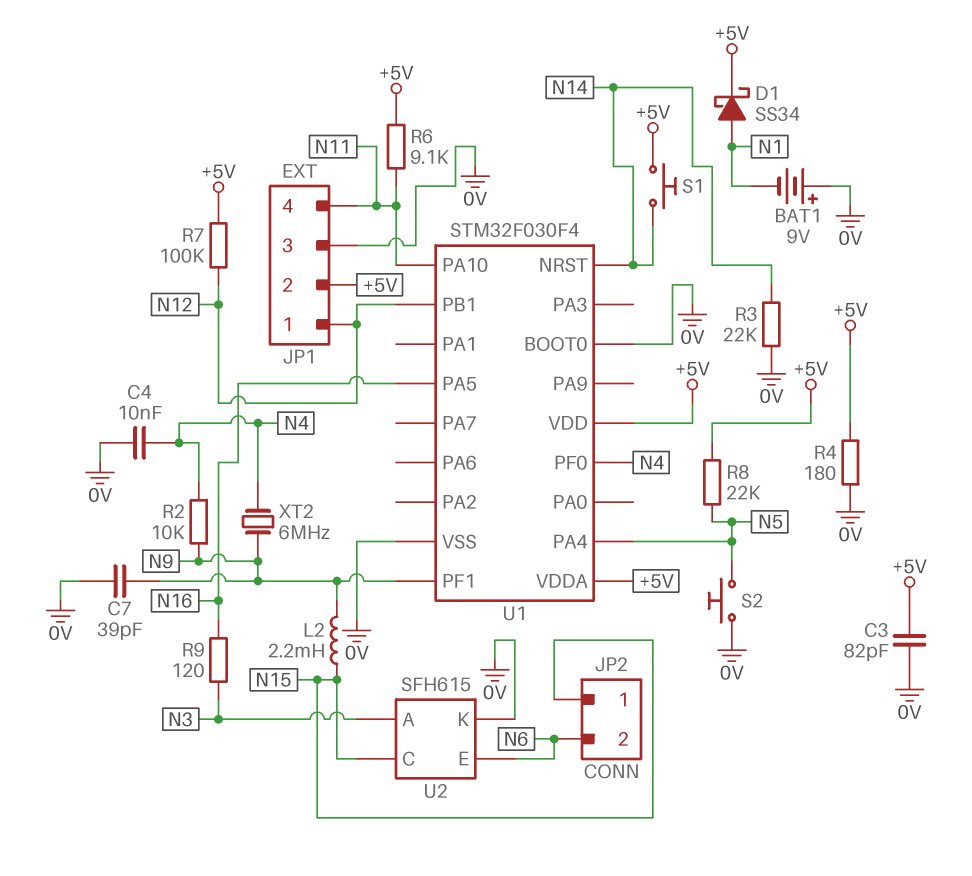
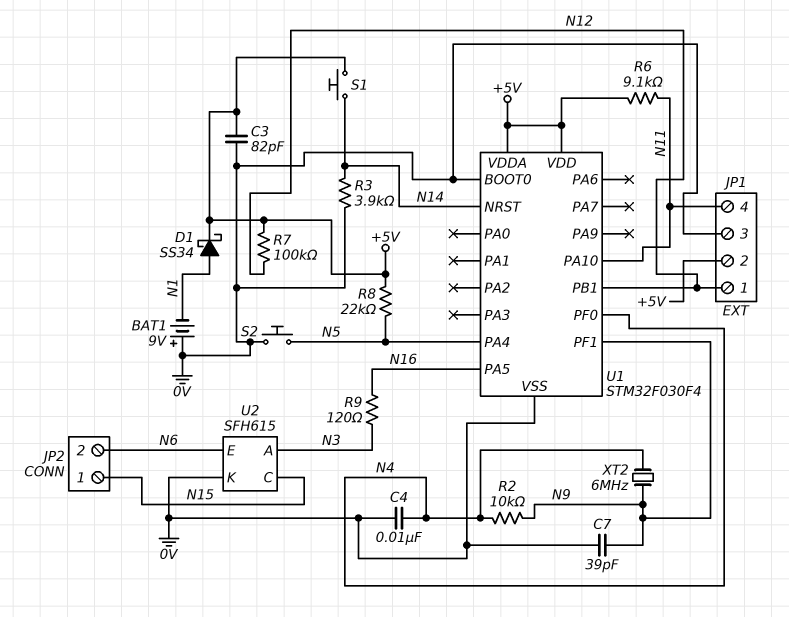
L2: 2.2mH (N9, N15) -> none
R3: 22k (0V, N14) -> 3.9k (0V, N14)
R4: 180 (+5V, 0V) -> none

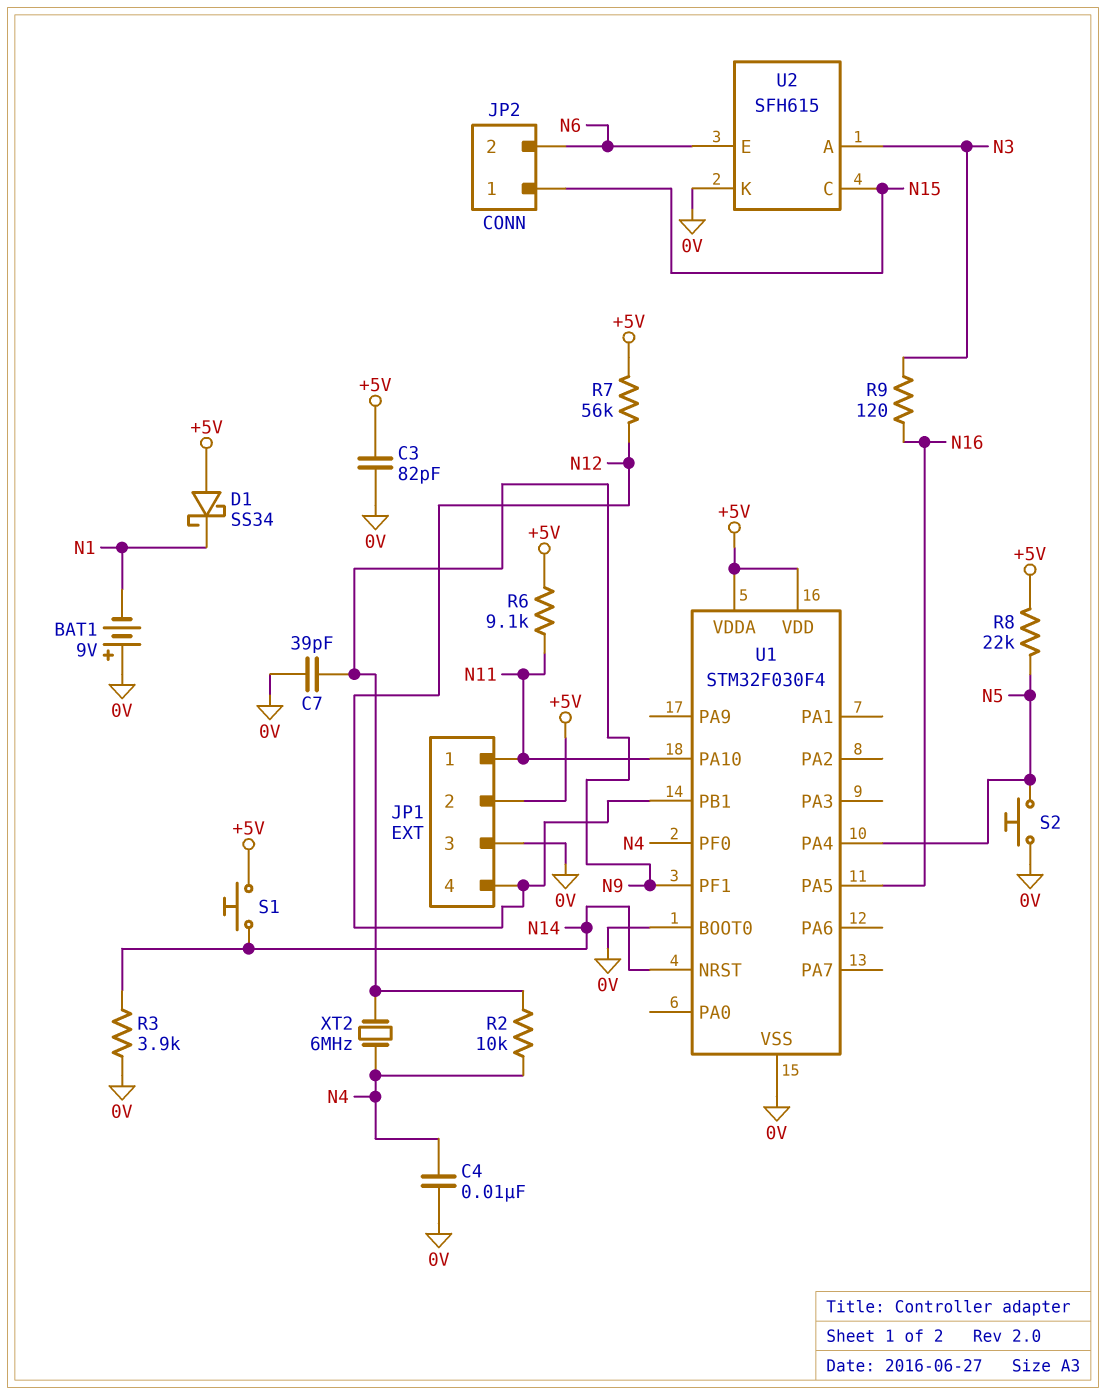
D1: schottky SS34 (A N1, K +5V) -> schottky SS34 (A +5V, K N1)
JP1 pin 1: N12 -> N11
JP1 pin 4: N11 -> N12
R7: 100k (+5V, N12) -> 56k (+5V, N12)

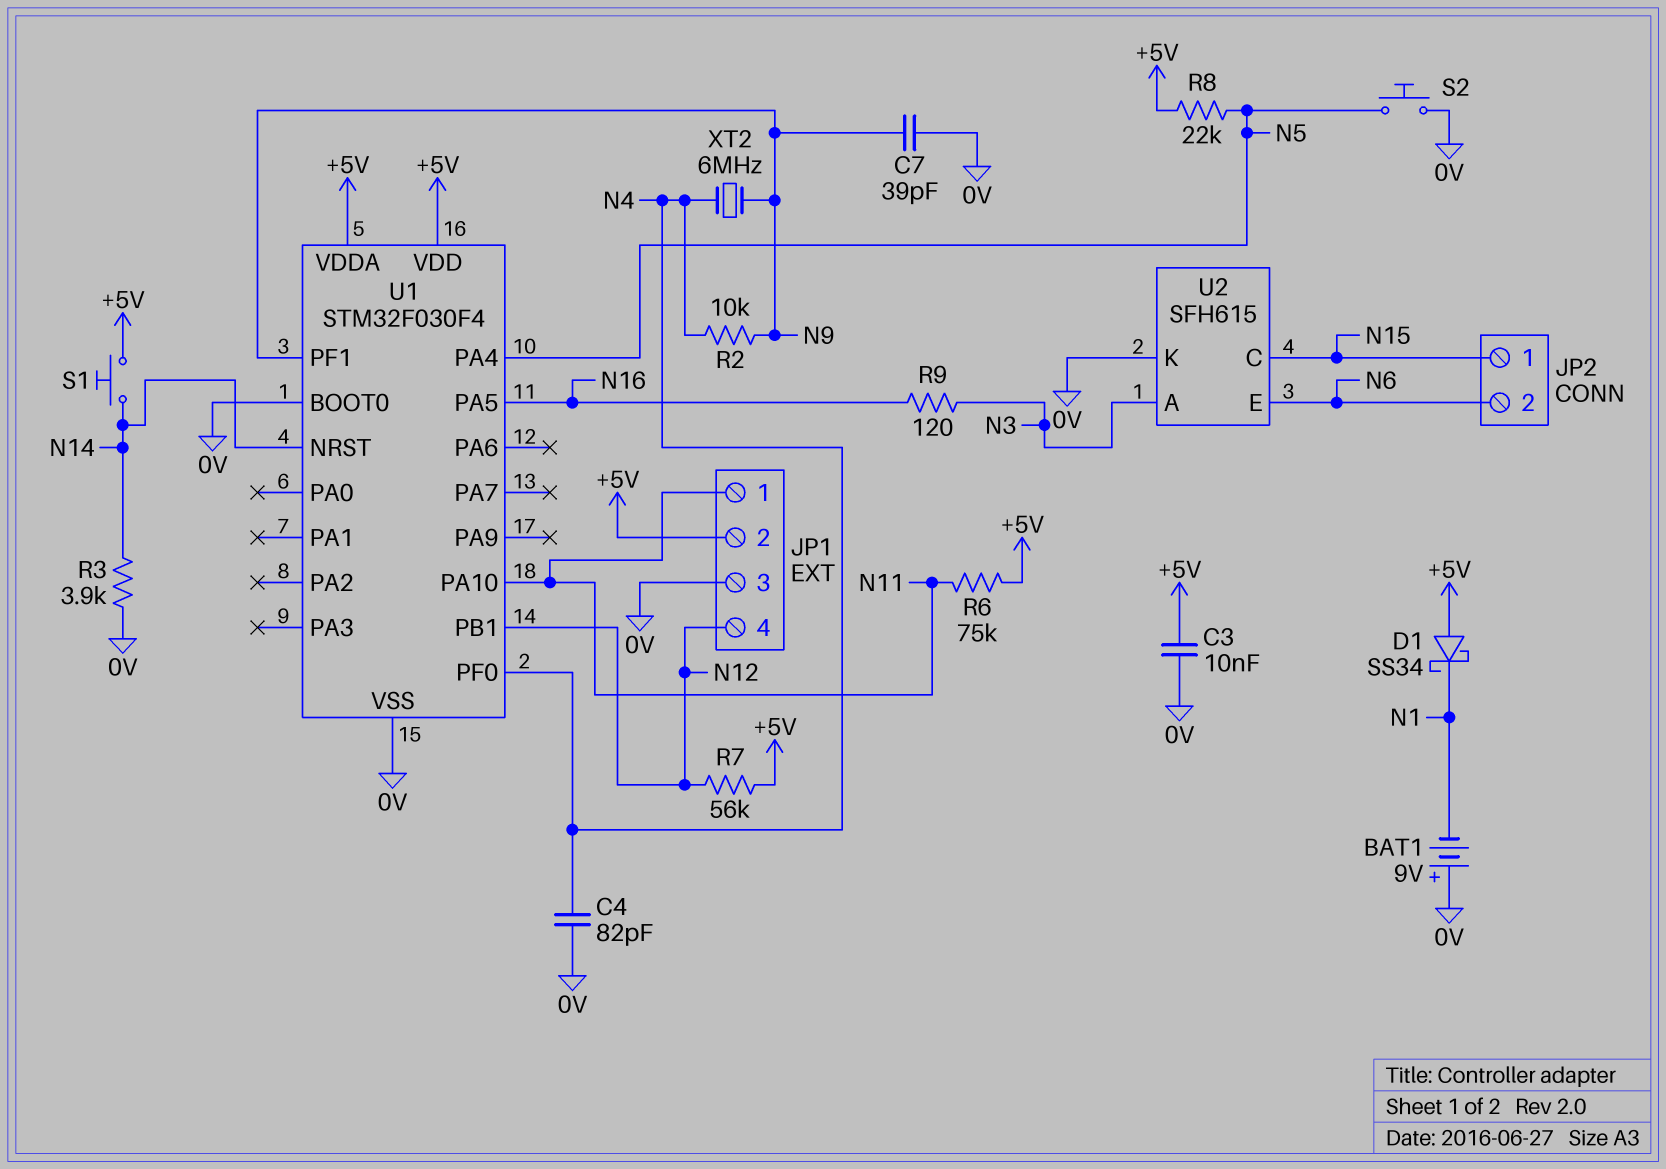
C3: 82pF (+5V, 0V) -> 10nF (+5V, 0V)
C4: 10nF (0V, N4) -> 82pF (0V, N4)
R6: 9.1k (+5V, N11) -> 75k (+5V, N11)

